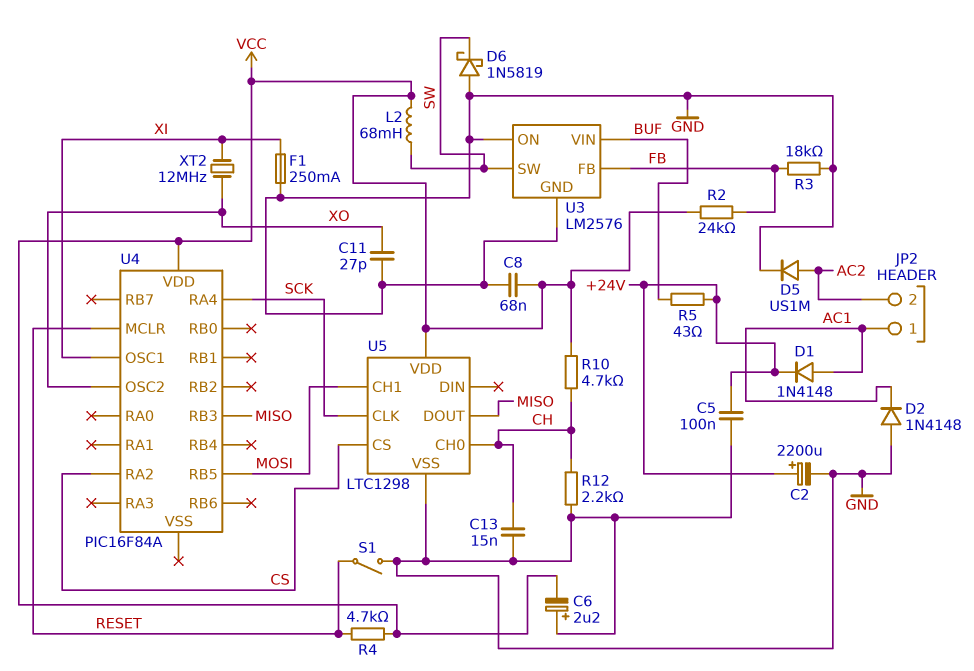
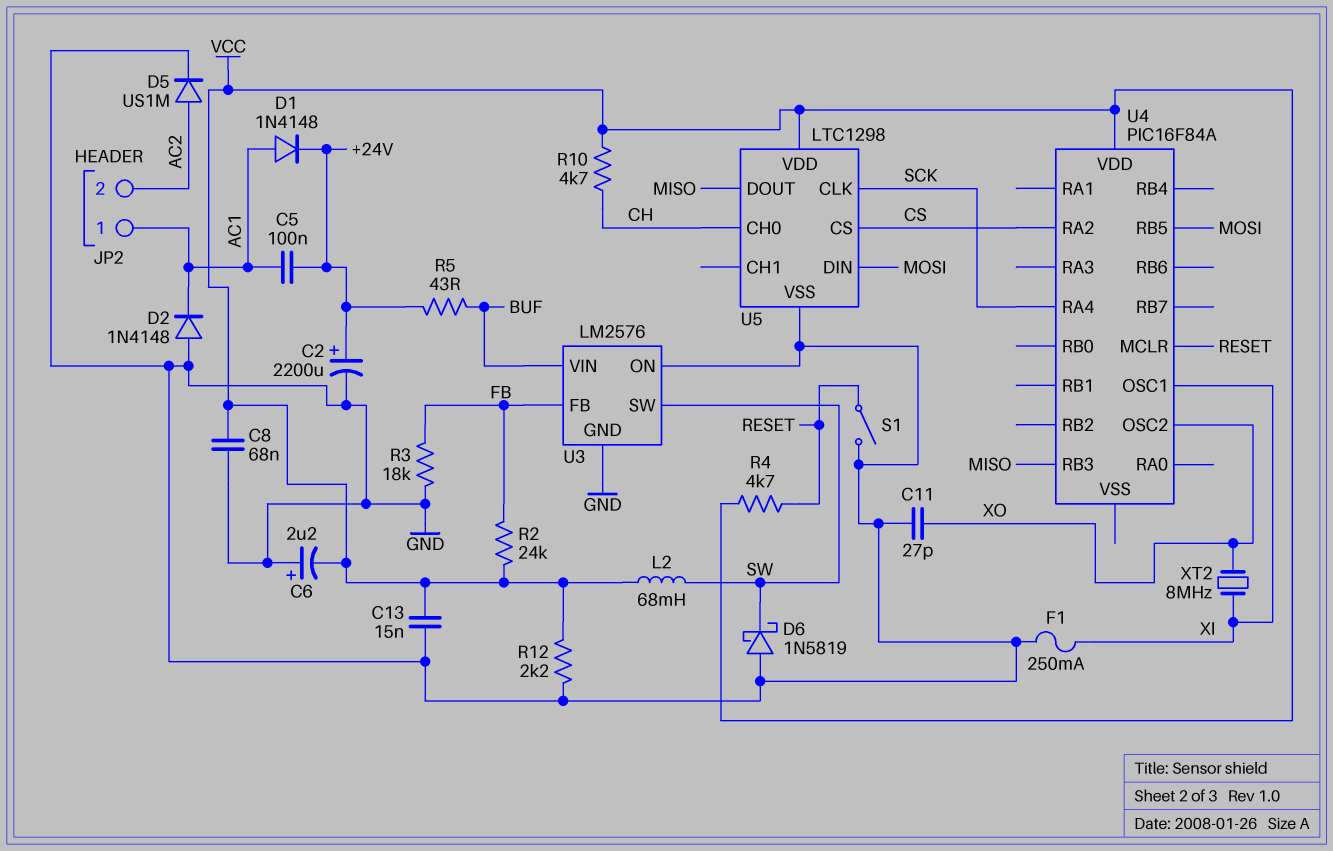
C5: 100nF (+24V, GND) -> 100nF (+24V, AC1)
C13: 15nF (CH, GND) -> 15nF (GND, VCC)
R12: 2.2k (CH, GND) -> 2.2k (GND, VCC)
U5 pin CH1: MOSI -> none
U5 pin DIN: none -> MOSI
XT2: 12MHz (XI, XO) -> 8MHz (XI, XO)

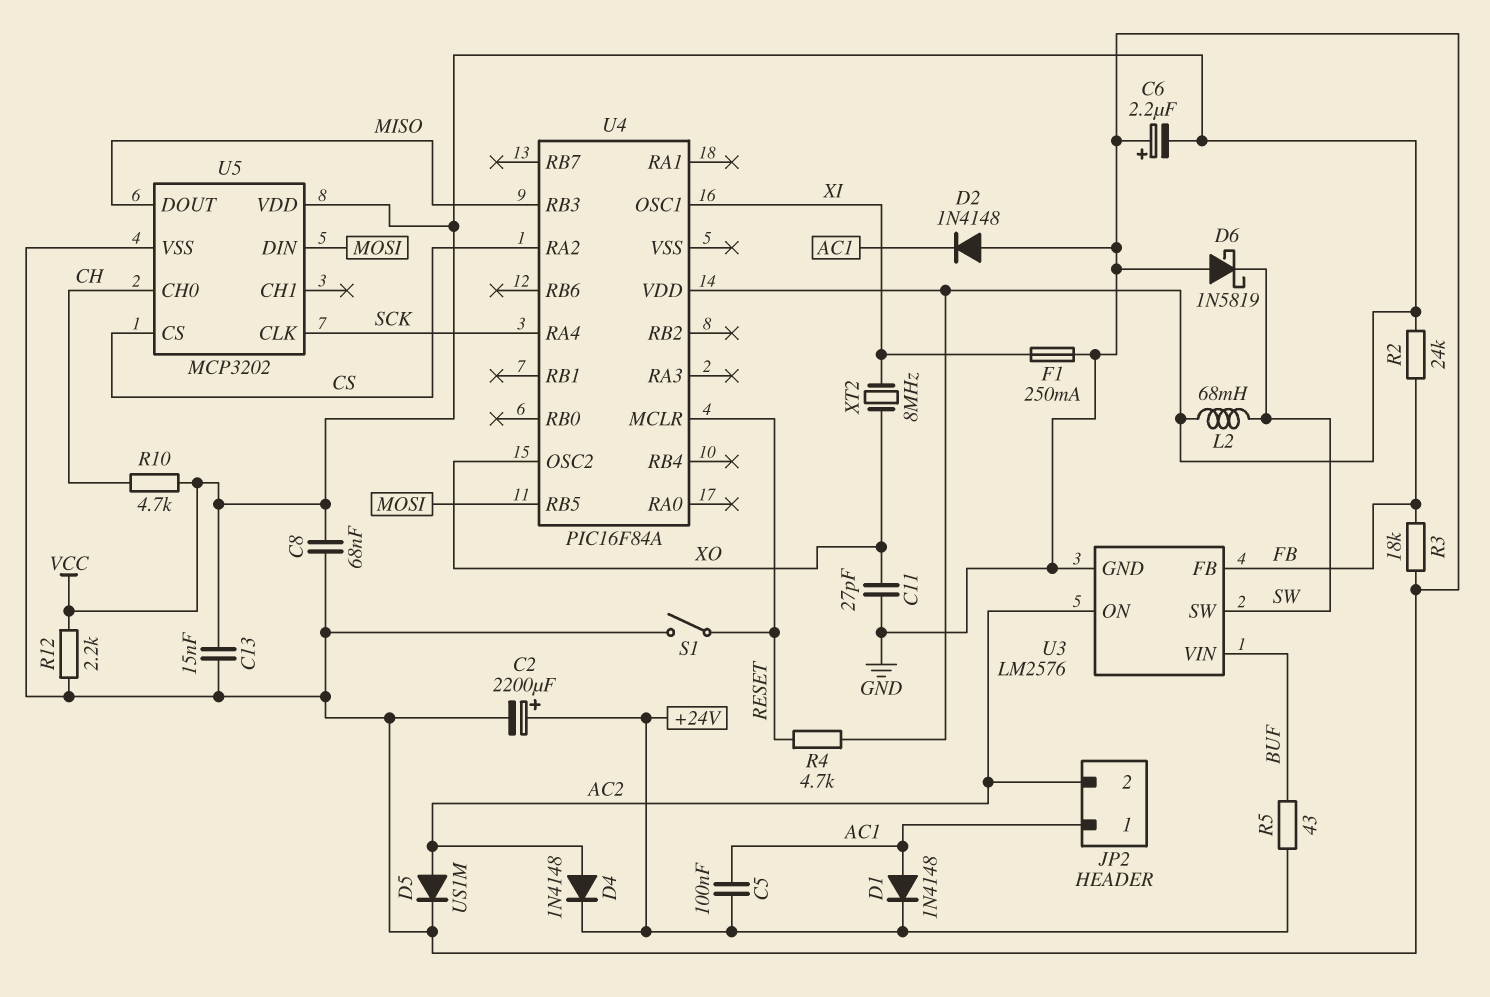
D4: none -> diode 1N4148 (A AC2, K +24V)
U3 pin ON: GND -> AC2
U5: LTC1298 -> MCP3202

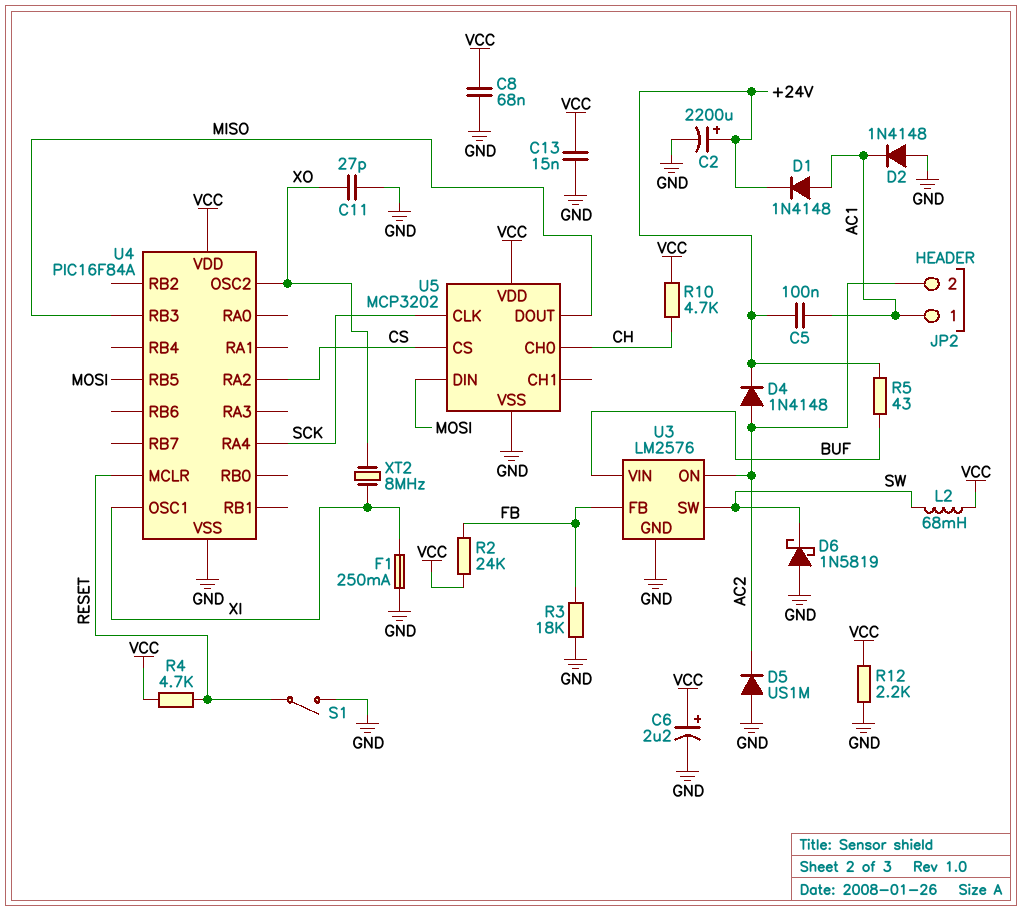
C6: 2.2uF (plus GND, minus VCC) -> 2.2uF (plus VCC, minus GND)
D5: diode US1M (A AC2, K GND) -> diode US1M (A GND, K AC2)
U4 pin VSS: none -> GND

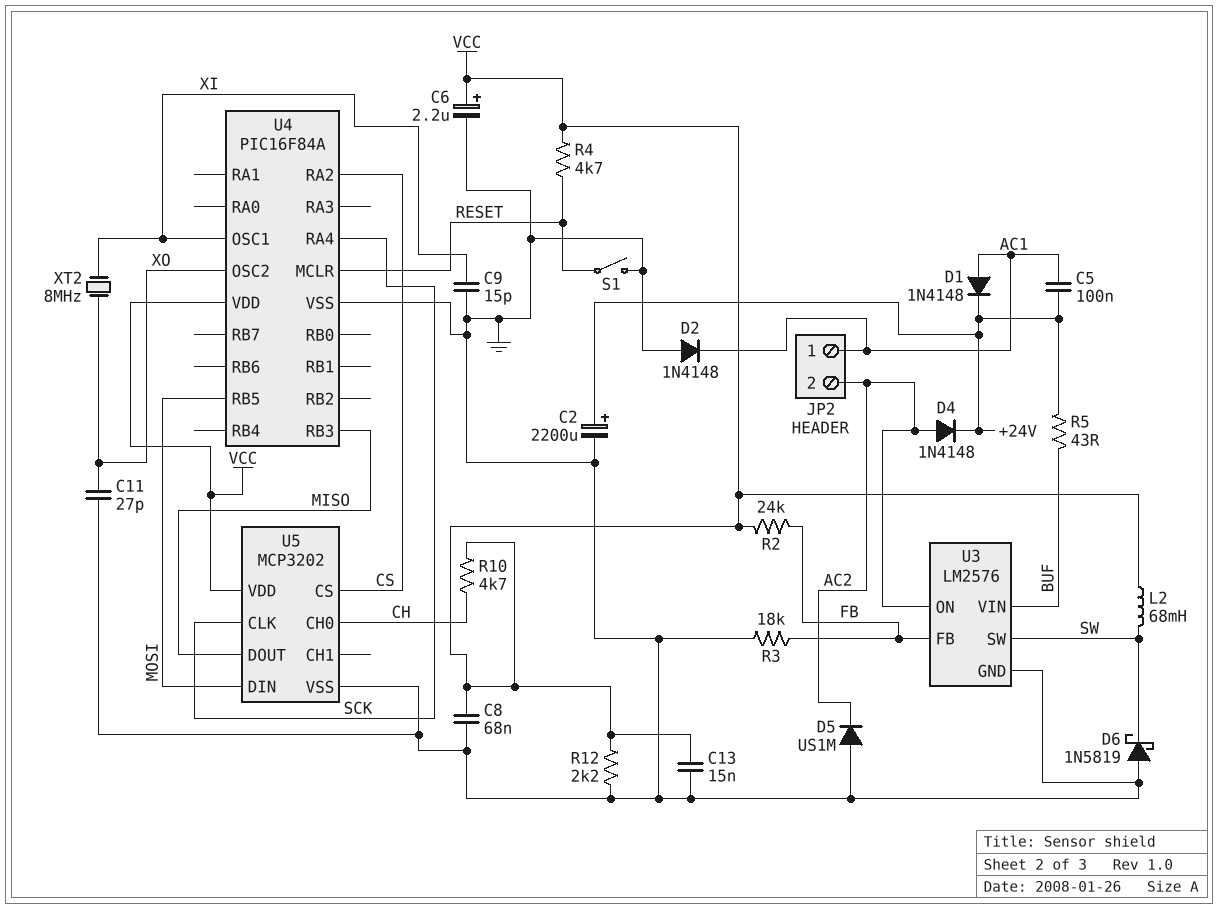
C9: none -> 15pF (GND, XI)
F1: 250mA (GND, XI) -> none

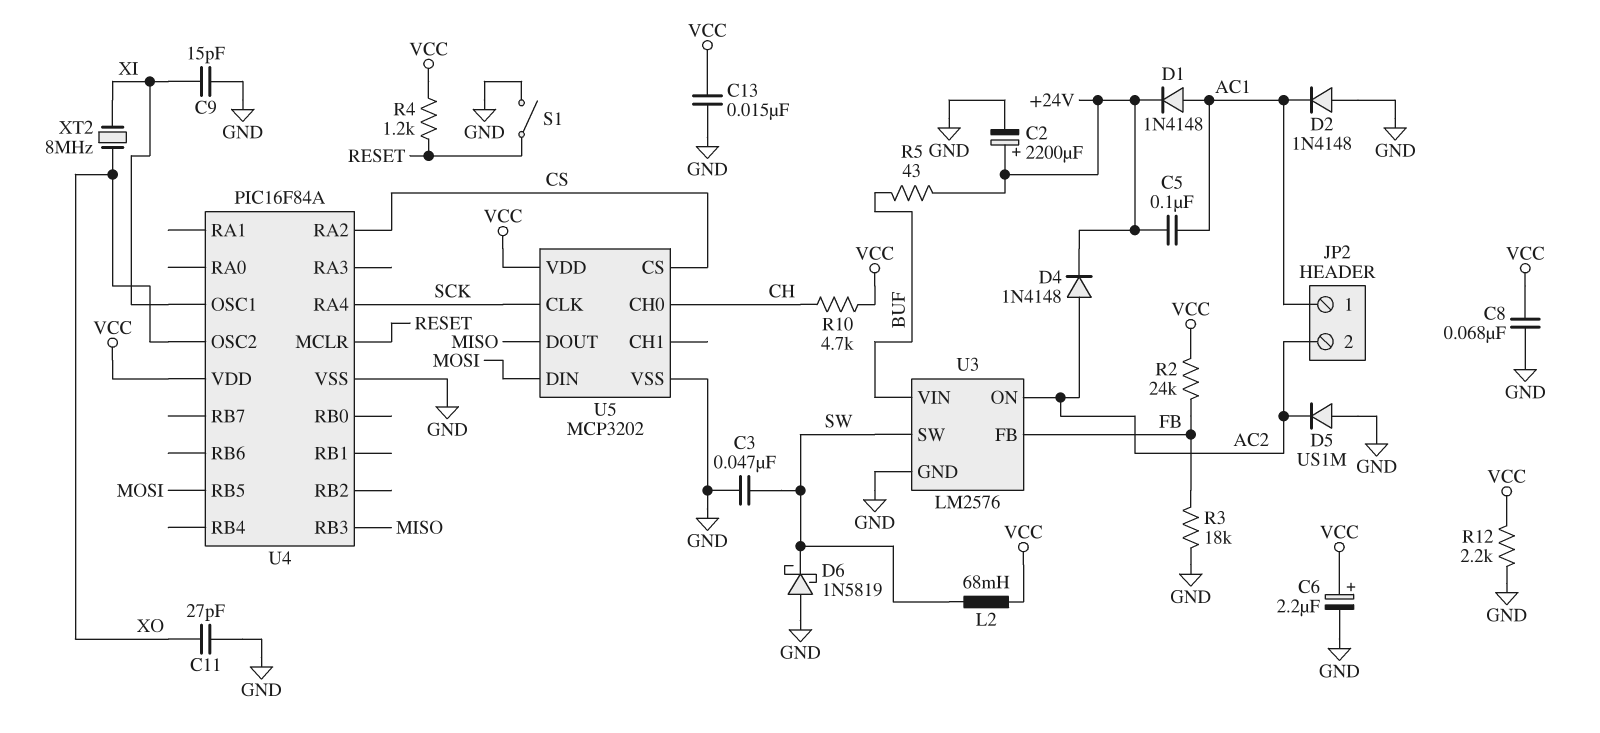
C3: none -> 47nF (GND, SW)
R4: 4.7k (RESET, VCC) -> 1.2k (RESET, VCC)

